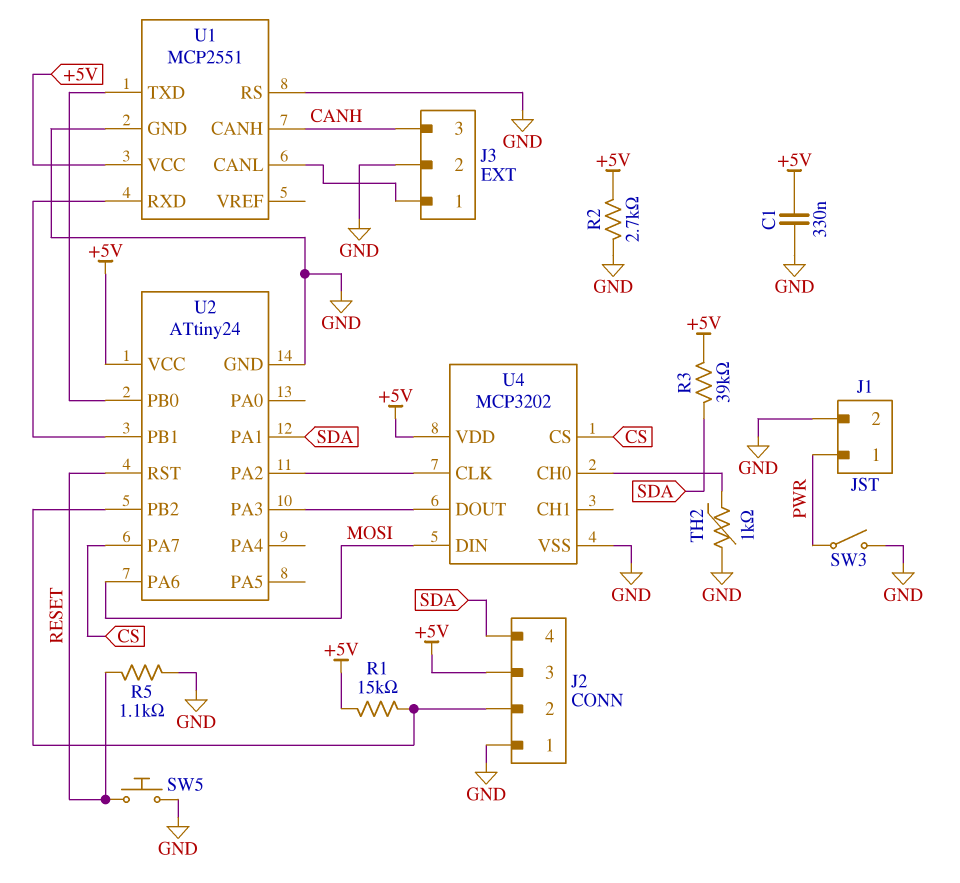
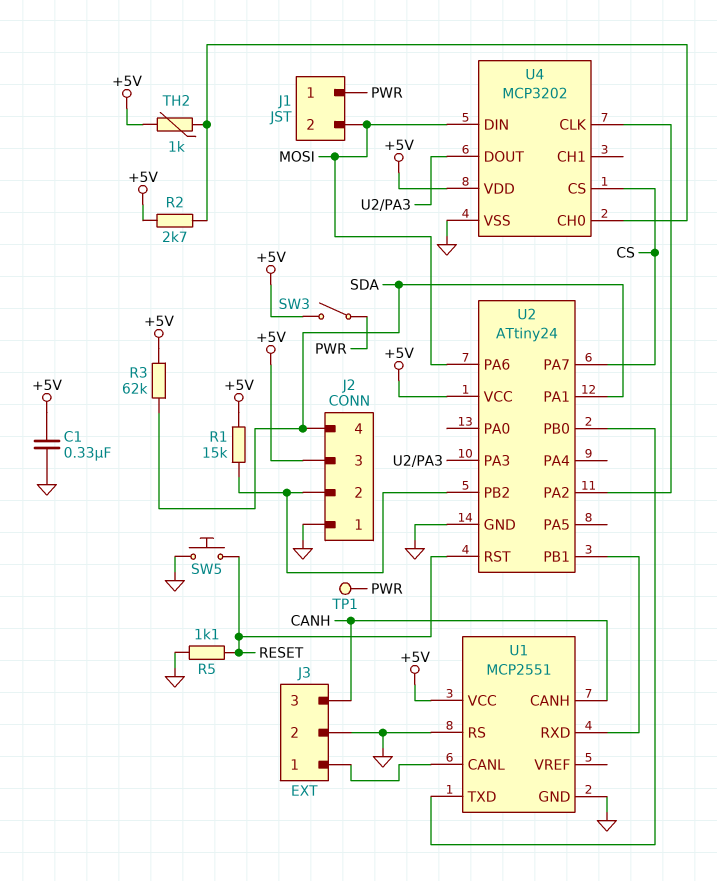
J1 pin 2: GND -> MOSI
R2: 2.7k (+5V, GND) -> 2.7k (+5V, U4/CH0)
R3: 39k (+5V, SDA) -> 62k (+5V, SDA)
SW3: switch (GND, PWR) -> switch (+5V, PWR)
TH2: 1k (GND, U4/CH0) -> 1k (+5V, U4/CH0)
TP1: none -> test point (PWR)

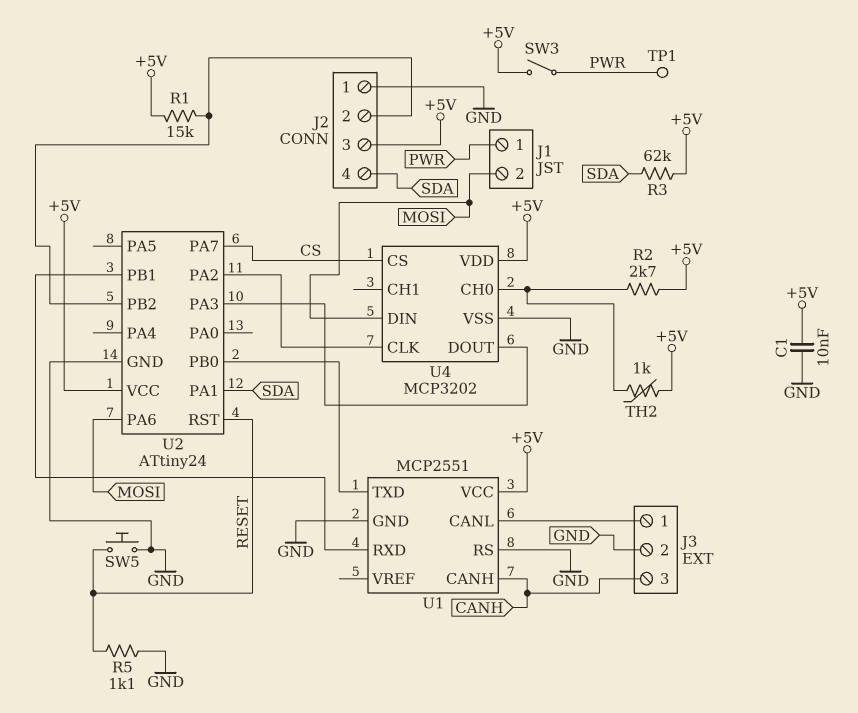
C1: 330nF (+5V, GND) -> 10nF (+5V, GND)

